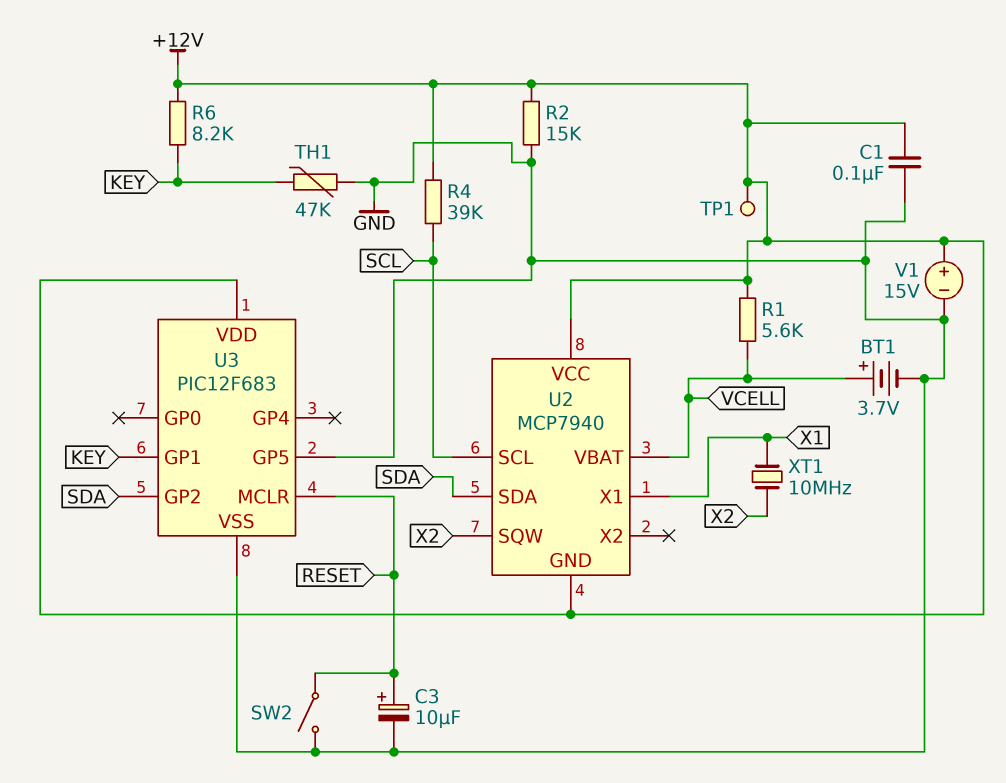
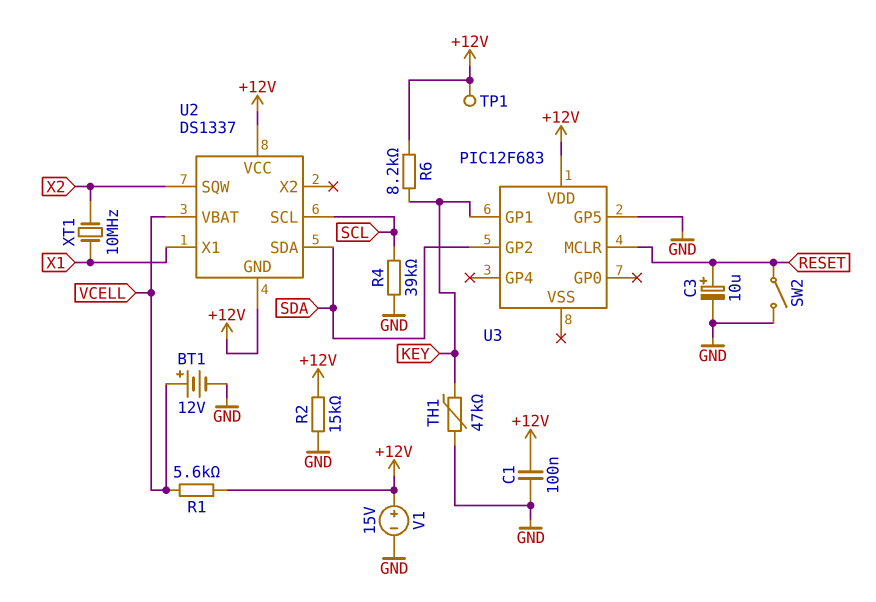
BT1: 3.7V (plus VCELL, minus GND) -> 12V (plus VCELL, minus GND)
R4: 39k (+12V, SCL) -> 39k (GND, SCL)
U2: MCP7940 -> DS1337
U3 pin VSS: GND -> none

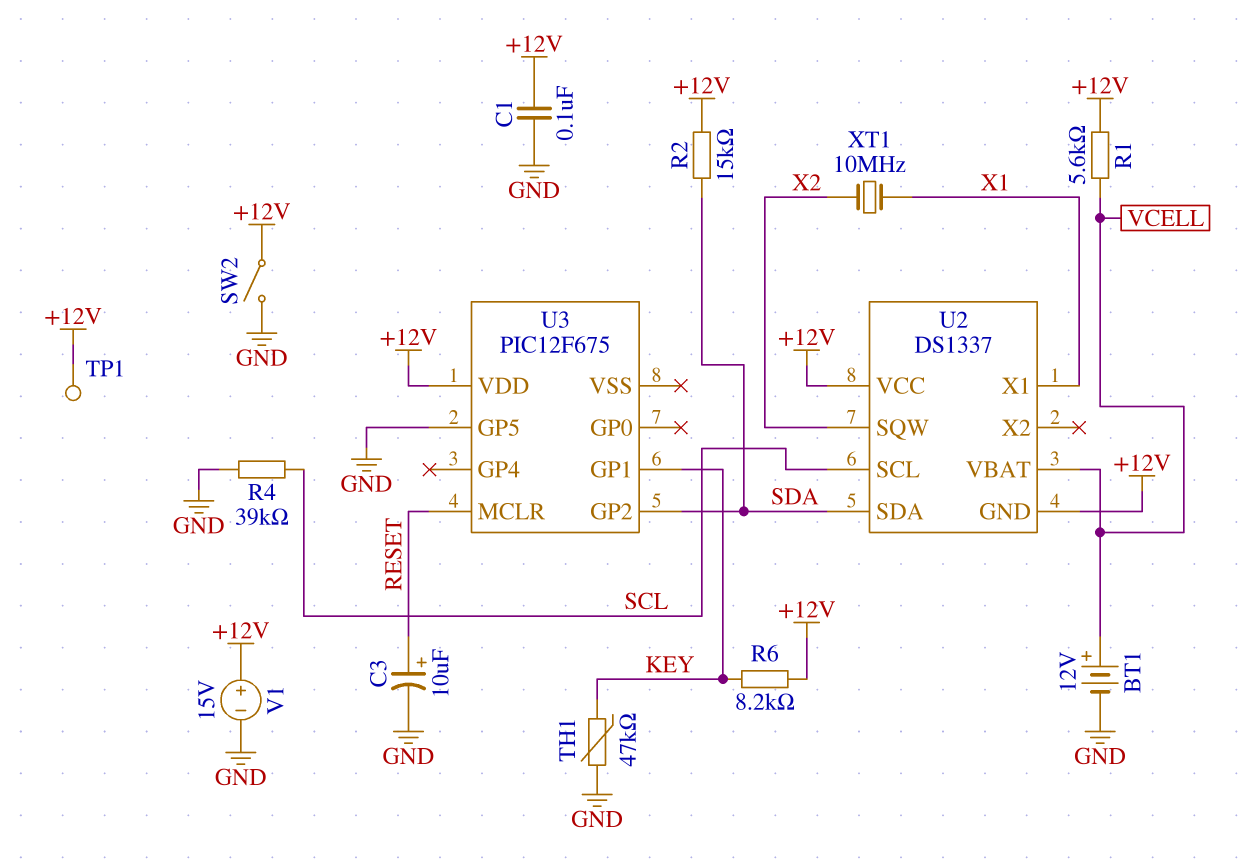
R2: 15k (+12V, GND) -> 15k (+12V, SDA)
SW2: switch (GND, RESET) -> switch (+12V, GND)
U3: PIC12F683 -> PIC12F675

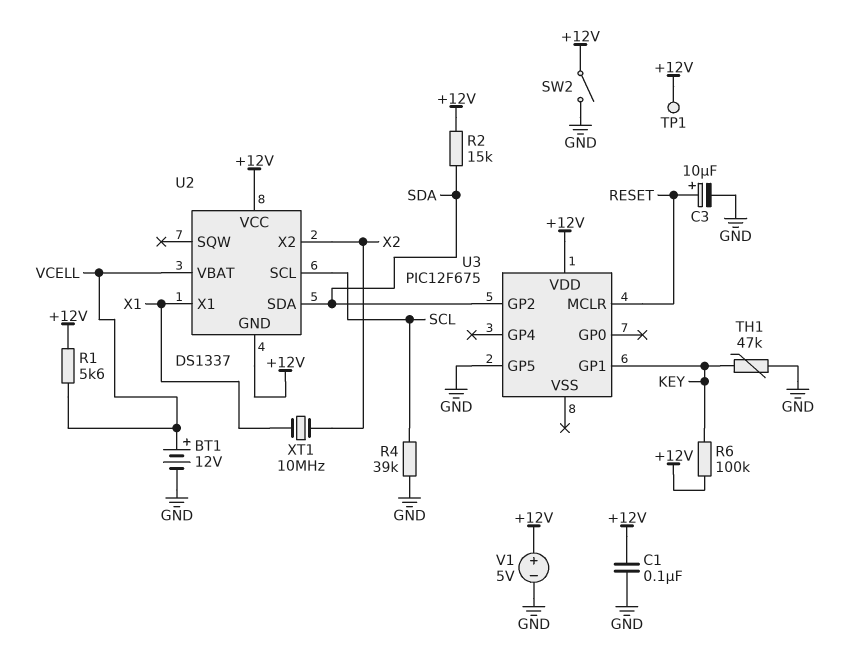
R6: 8.2k (+12V, KEY) -> 100k (+12V, KEY)
U2 pin SQW: X2 -> none
U2 pin X2: none -> X2
V1: 15V (plus +12V, minus GND) -> 5V (plus +12V, minus GND)

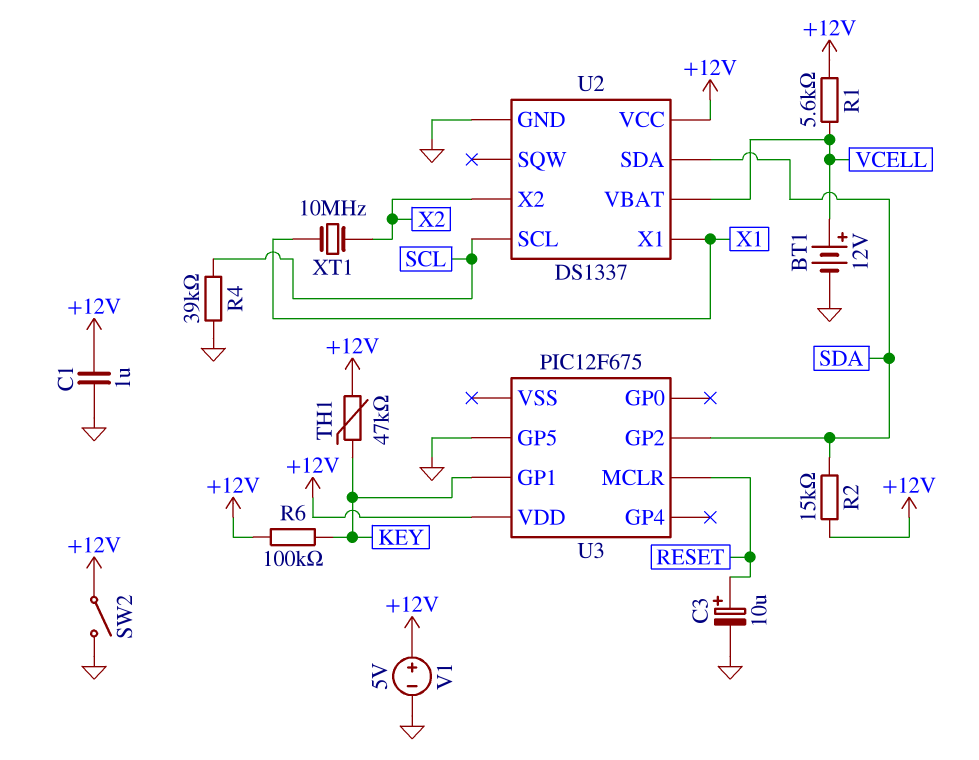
C1: 100nF (+12V, GND) -> 1uF (+12V, GND)
TH1: 47k (GND, KEY) -> 47k (+12V, KEY)
TP1: test point (+12V) -> none
U2 pin GND: +12V -> GND

